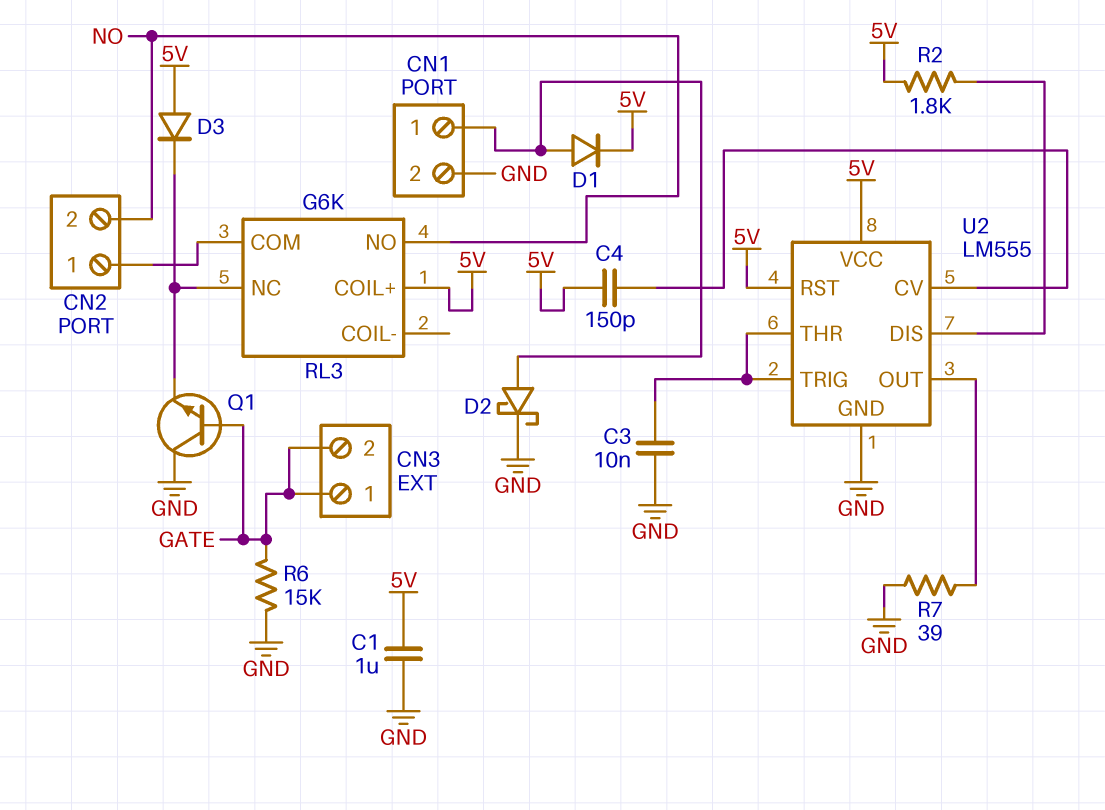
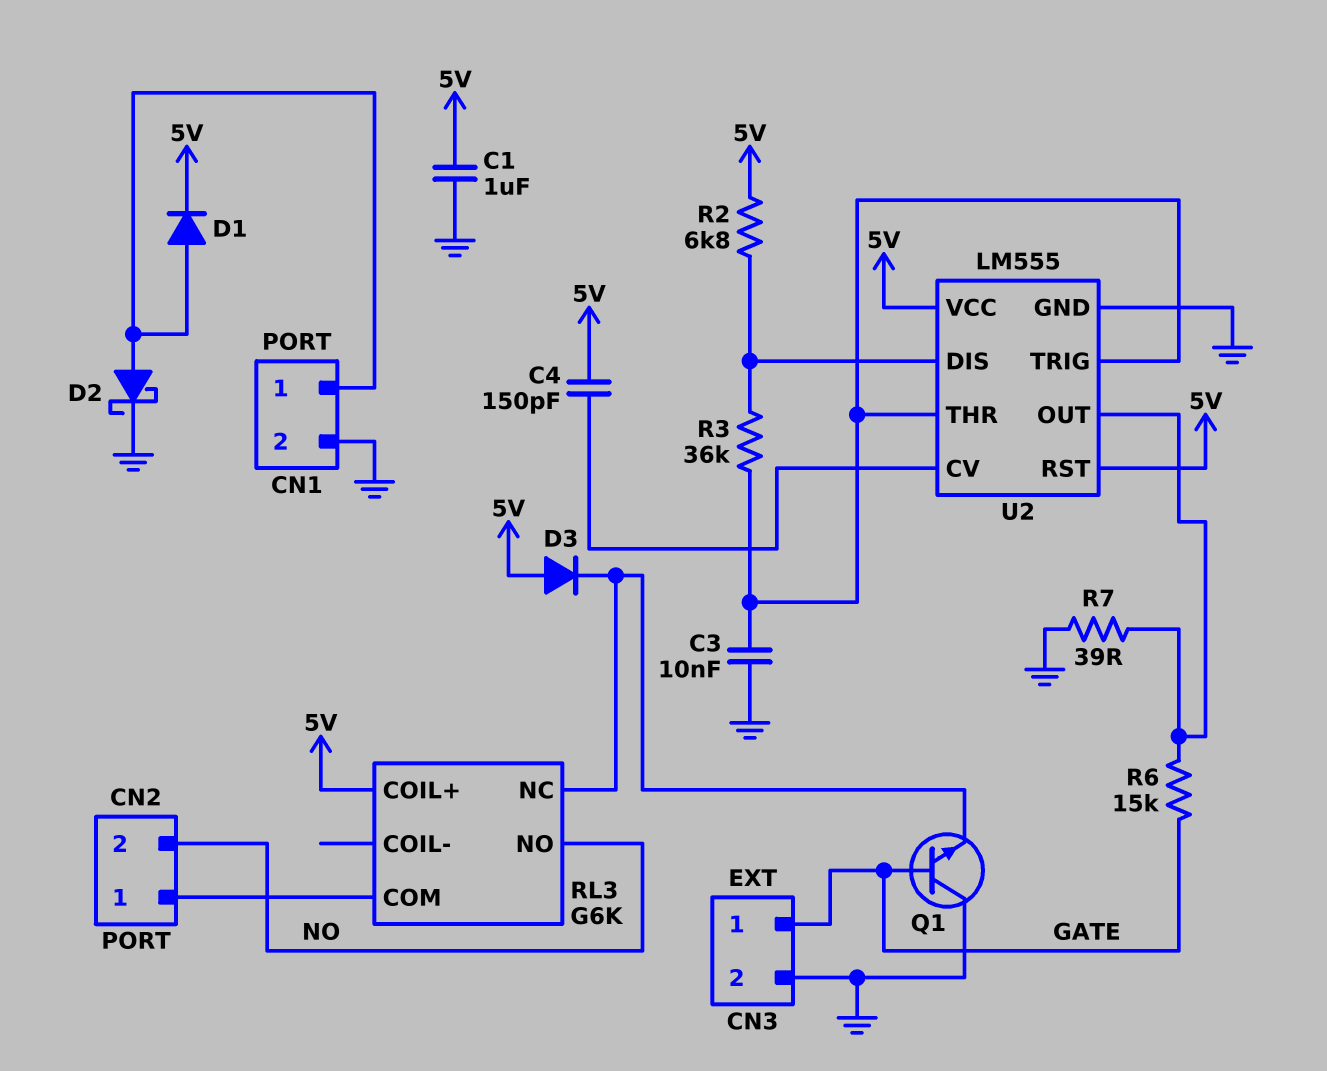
CN3 pin 2: GATE -> GND
R2: 1.8k (5V, U2/DIS) -> 6.8k (5V, U2/DIS)
R3: none -> 36k (U2/DIS, U2/THR)
R6: 15k (GATE, GND) -> 15k (GATE, U2/OUT)

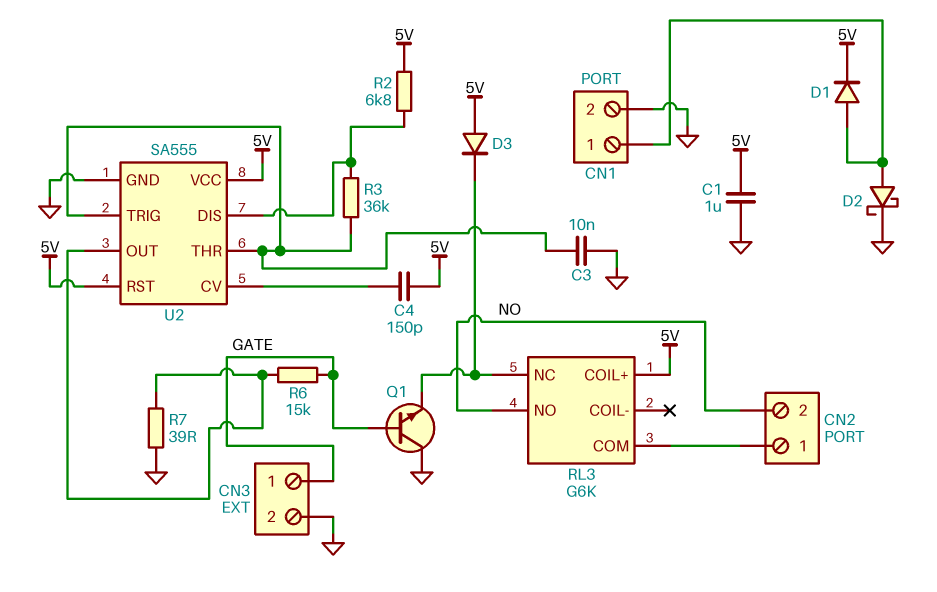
U2: LM555 -> SA555

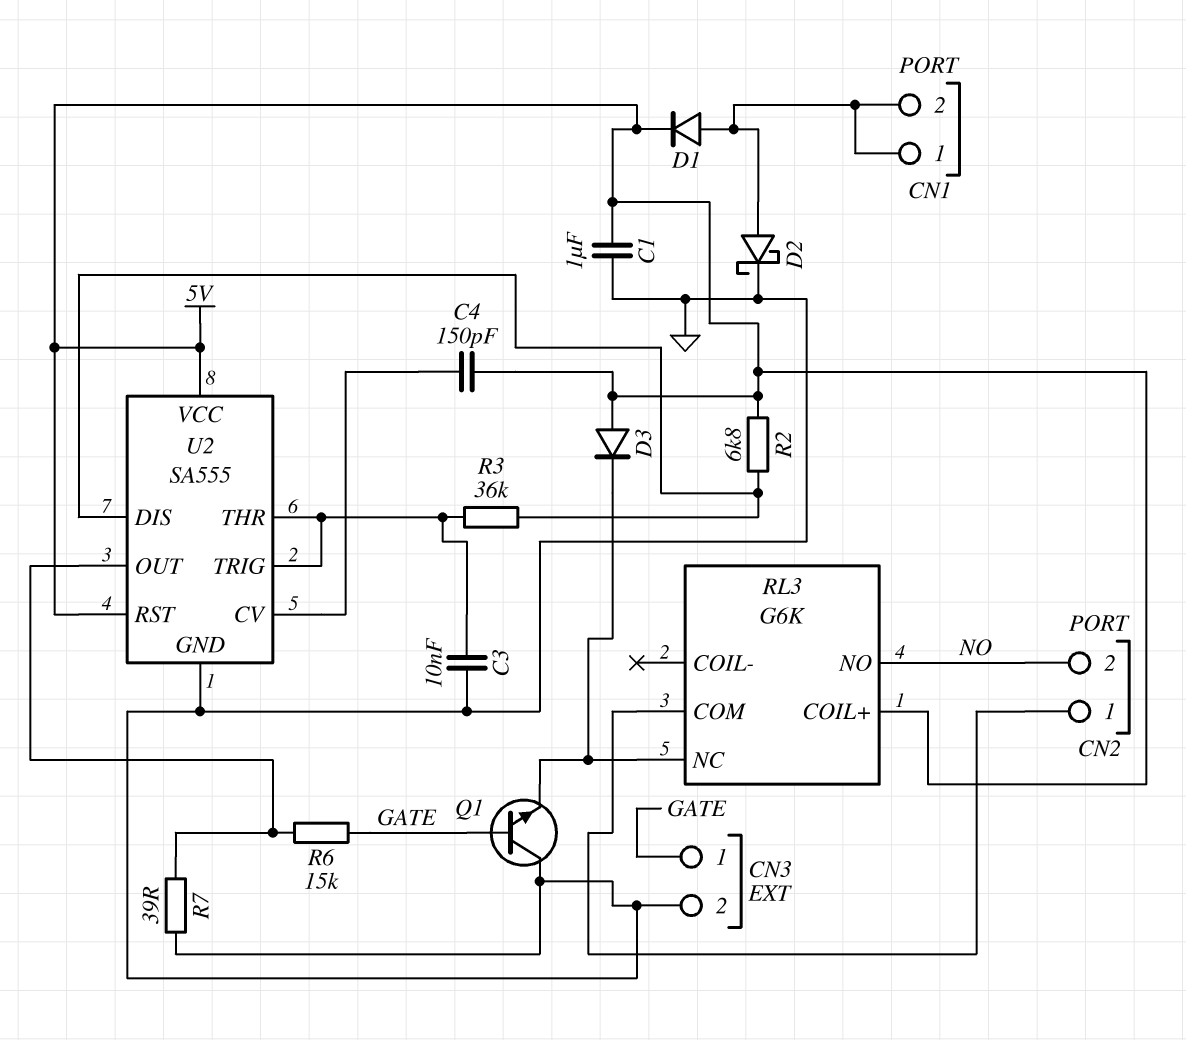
CN1 pin 2: GND -> CN1/1

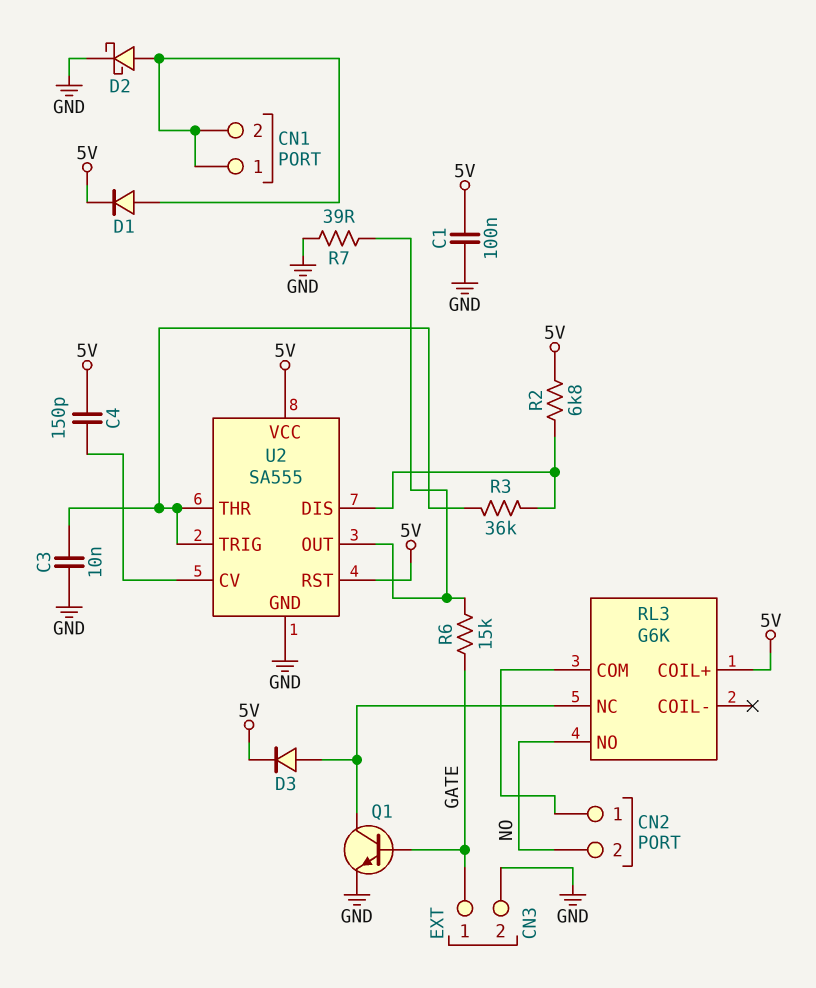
C1: 1uF (5V, GND) -> 100nF (5V, GND)
D3: diode (A 5V, K RL3/NC) -> diode (A RL3/NC, K 5V)
Q1: NPN (B GATE, C GND, E RL3/NC) -> NPN (B GATE, C RL3/NC, E GND)

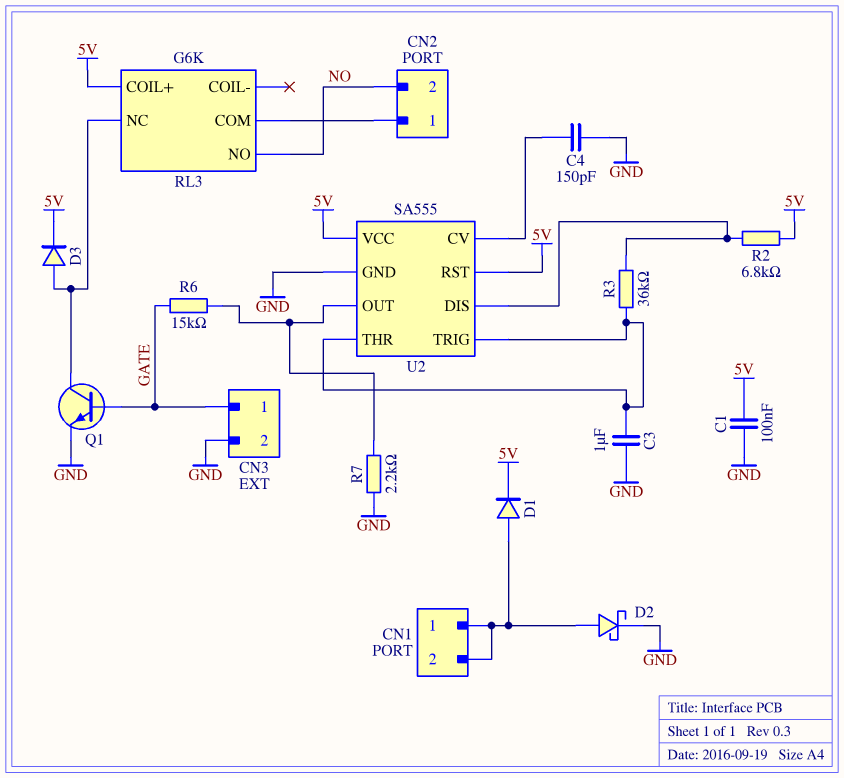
C3: 10nF (GND, U2/THR) -> 1uF (GND, U2/THR)
C4: 150pF (5V, U2/CV) -> 150pF (GND, U2/CV)
R7: 39 (GND, U2/OUT) -> 2.2k (GND, U2/OUT)

